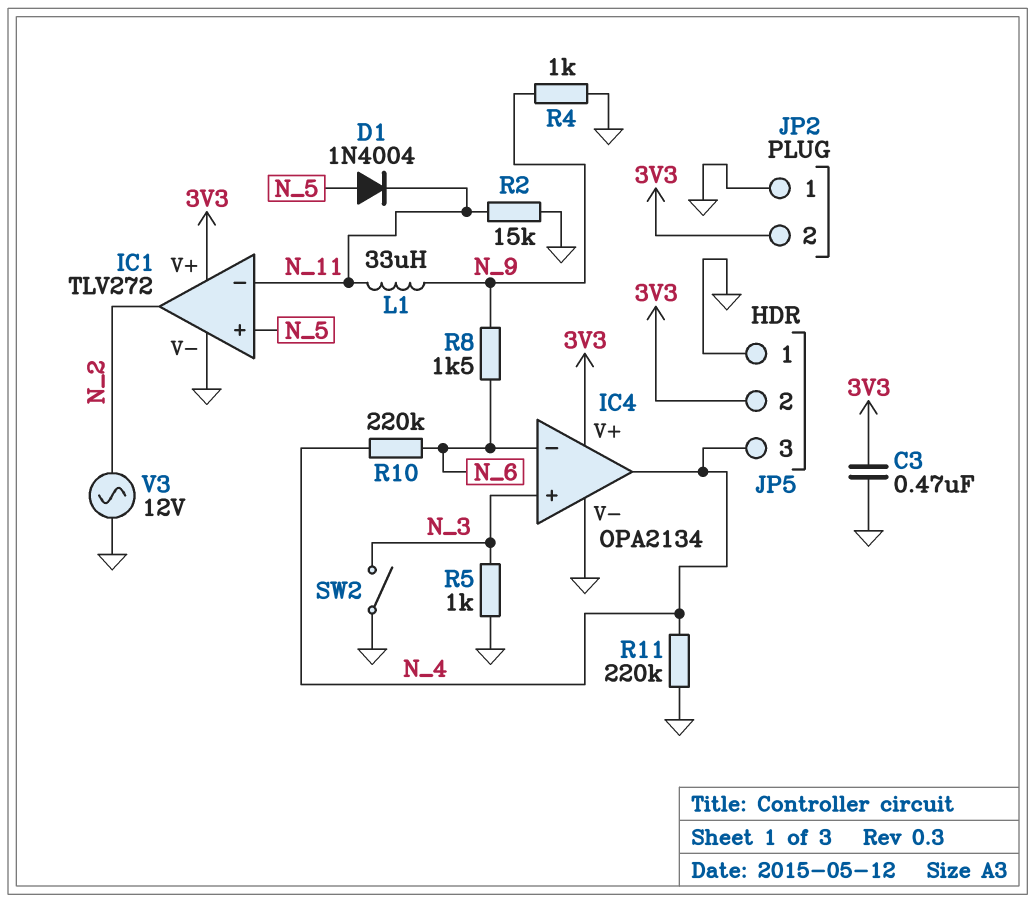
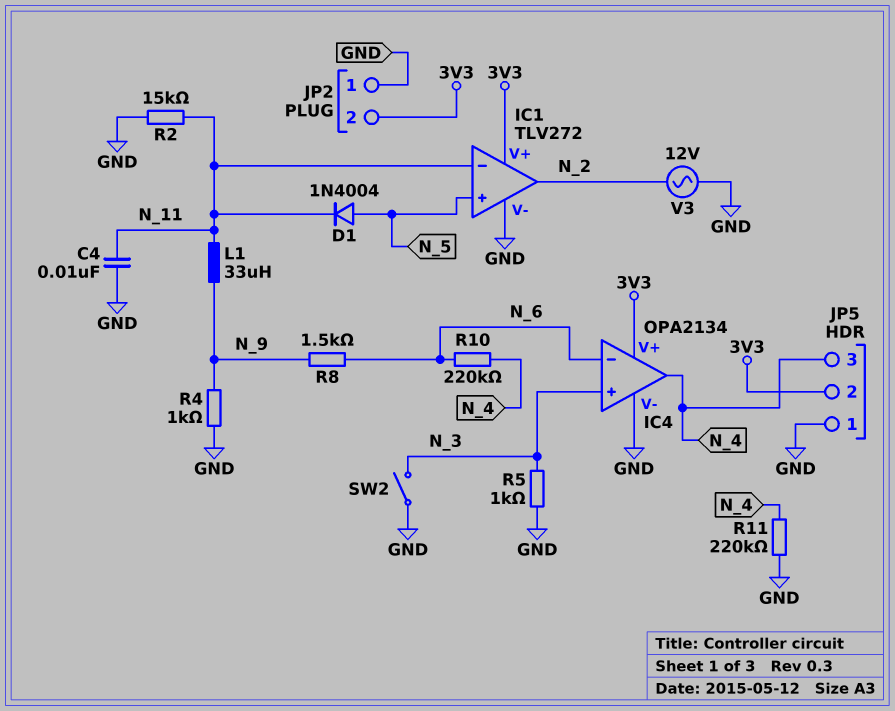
C3: 470nF (3V3, GND) -> none
C4: none -> 10nF (GND, N_11)

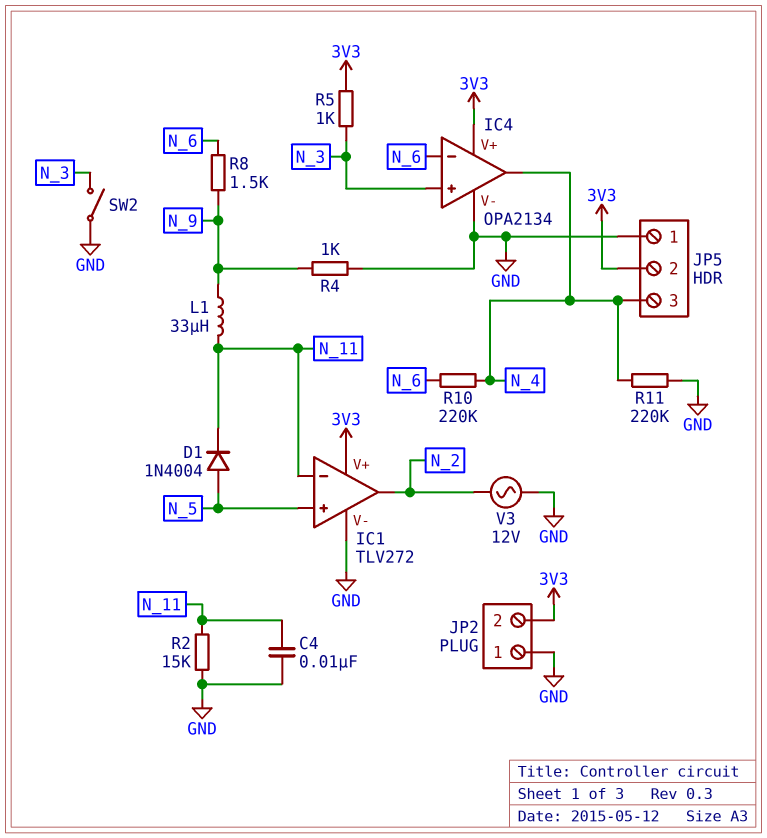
R5: 1k (GND, N_3) -> 1k (3V3, N_3)

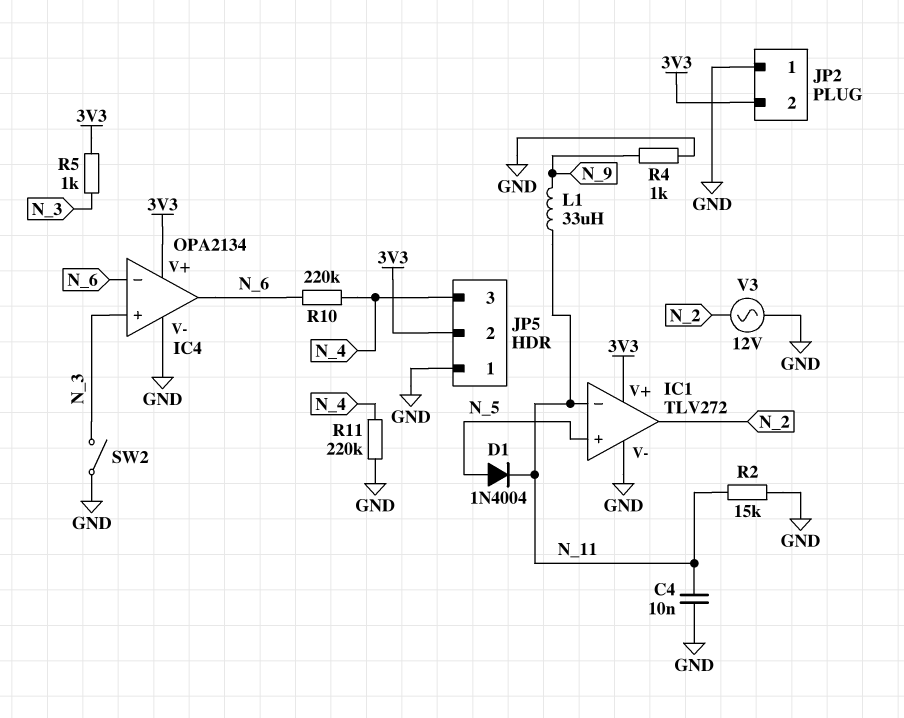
IC4 pin out: N_4 -> N_6
R8: 1.5k (N_6, N_9) -> none

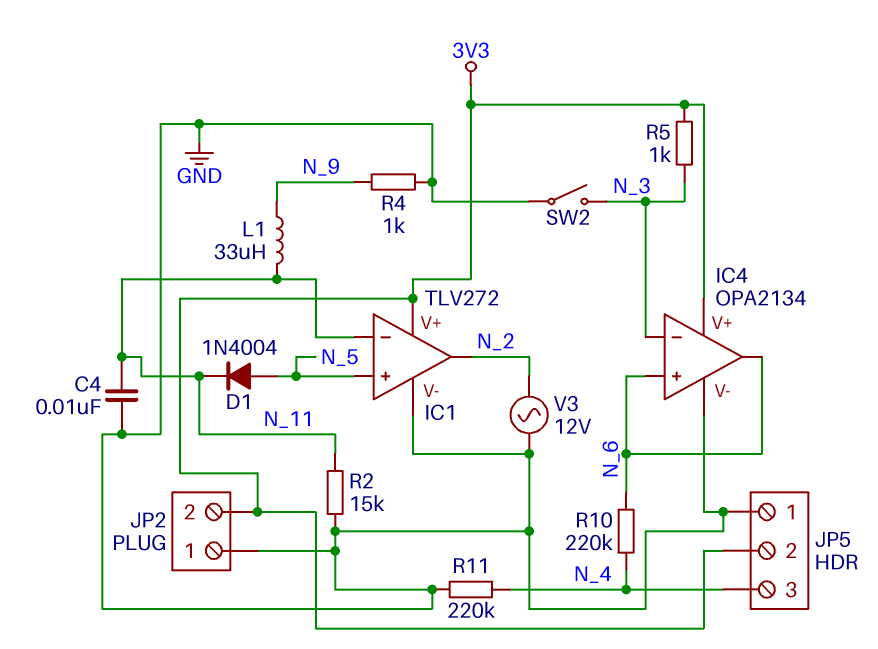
IC4 pin in+: N_3 -> N_6
IC4 pin in-: N_6 -> N_3

